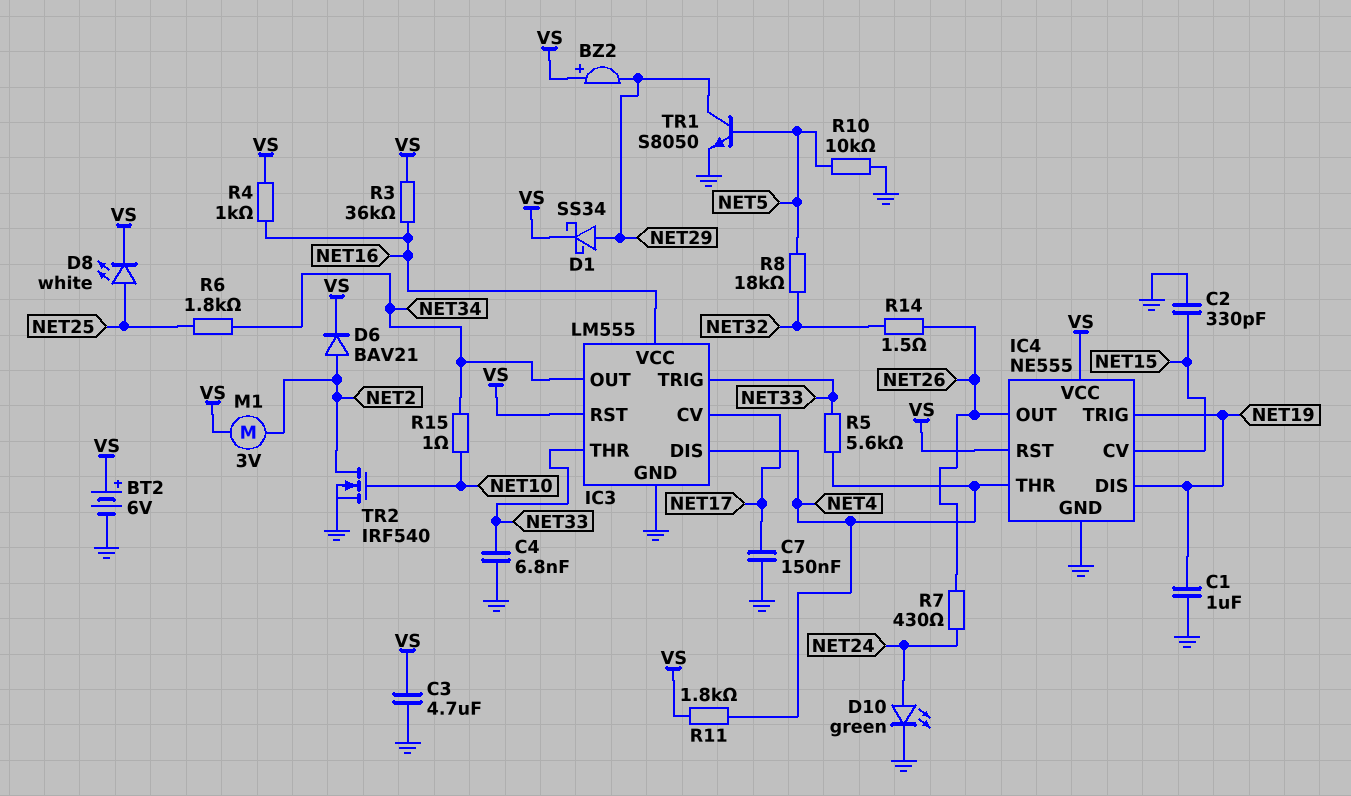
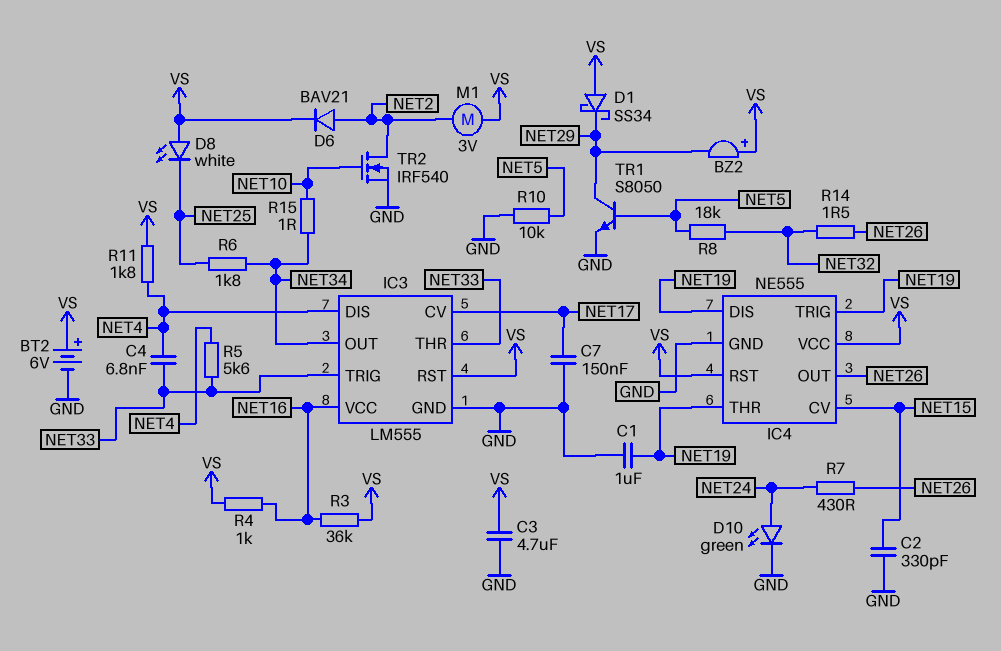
C4: 6.8nF (GND, NET33) -> 6.8nF (NET4, NET33)
D1: schottky SS34 (A NET29, K VS) -> schottky SS34 (A VS, K NET29)
D8: LED white (A NET25, K VS) -> LED white (A VS, K NET25)
IC4 pin THR: NET4 -> NET19

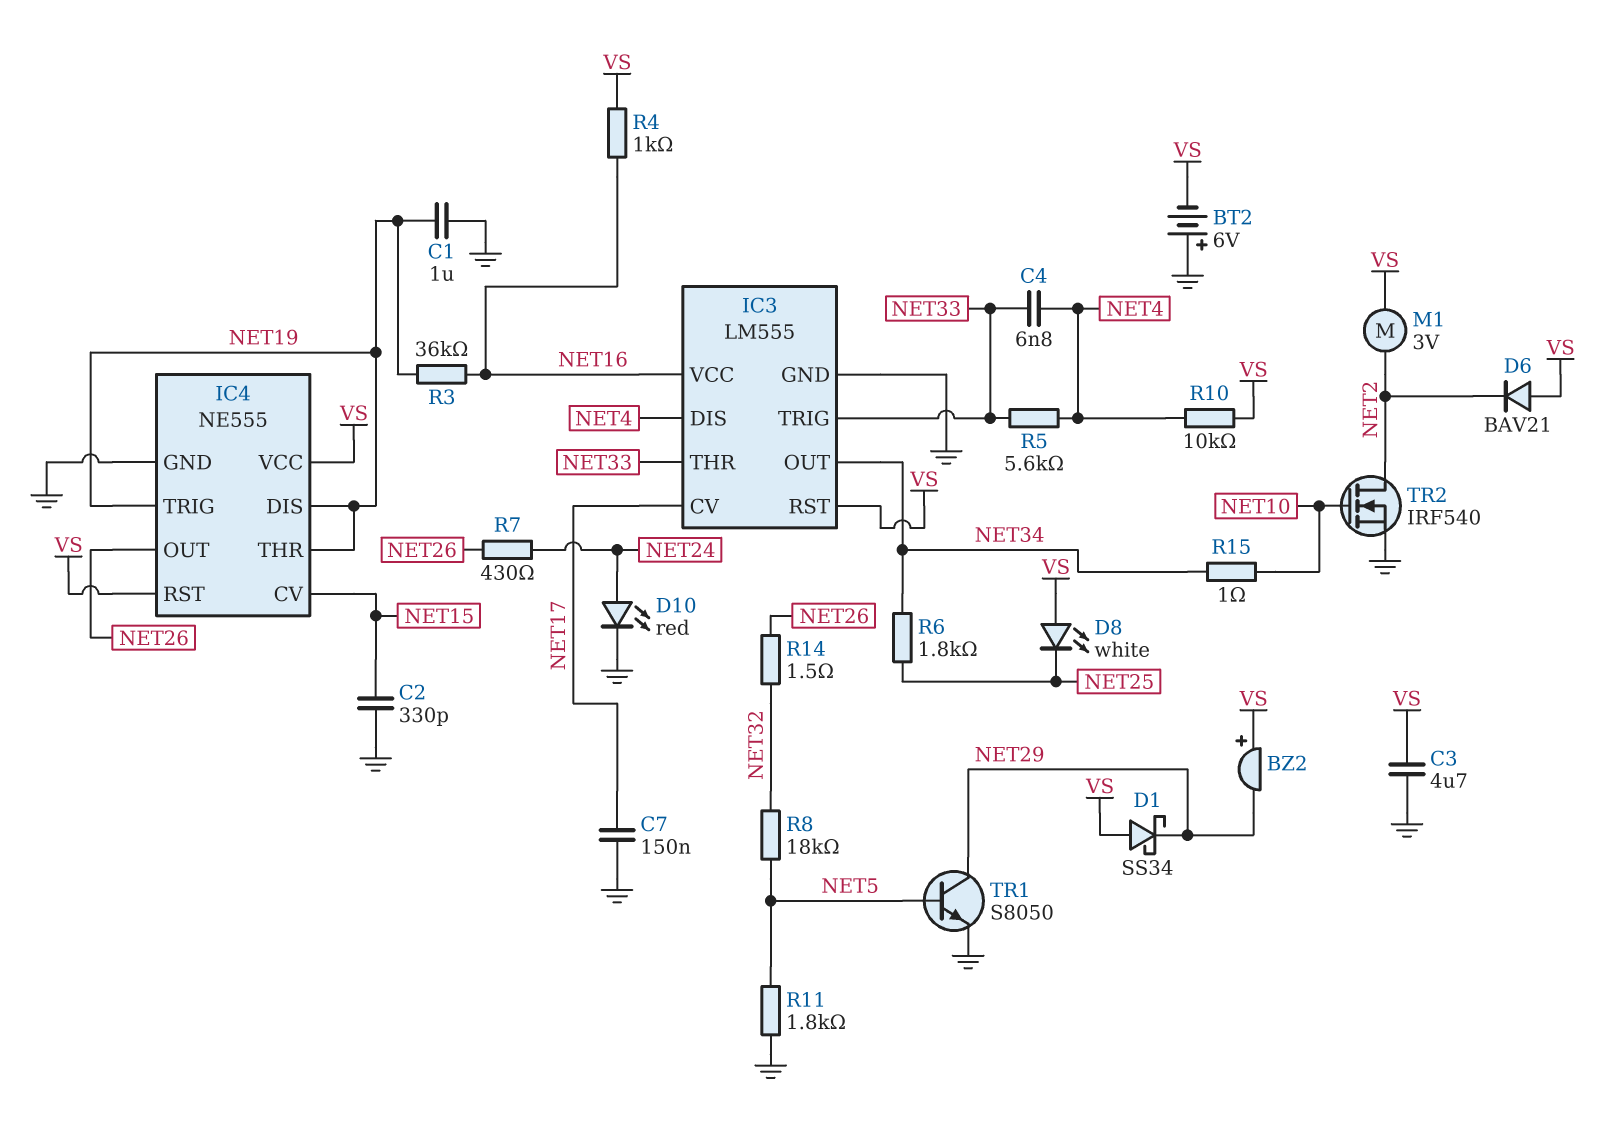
BT2: 6V (plus VS, minus GND) -> 6V (plus GND, minus VS)
D6: diode BAV21 (A NET2, K VS) -> diode BAV21 (A VS, K NET2)
D10: LED green (A NET24, K GND) -> LED red (A NET24, K GND)
R3: 36k (NET16, VS) -> 36k (NET16, NET19)
R10: 10k (GND, NET5) -> 10k (NET4, VS)
R11: 1.8k (NET4, VS) -> 1.8k (GND, NET5)

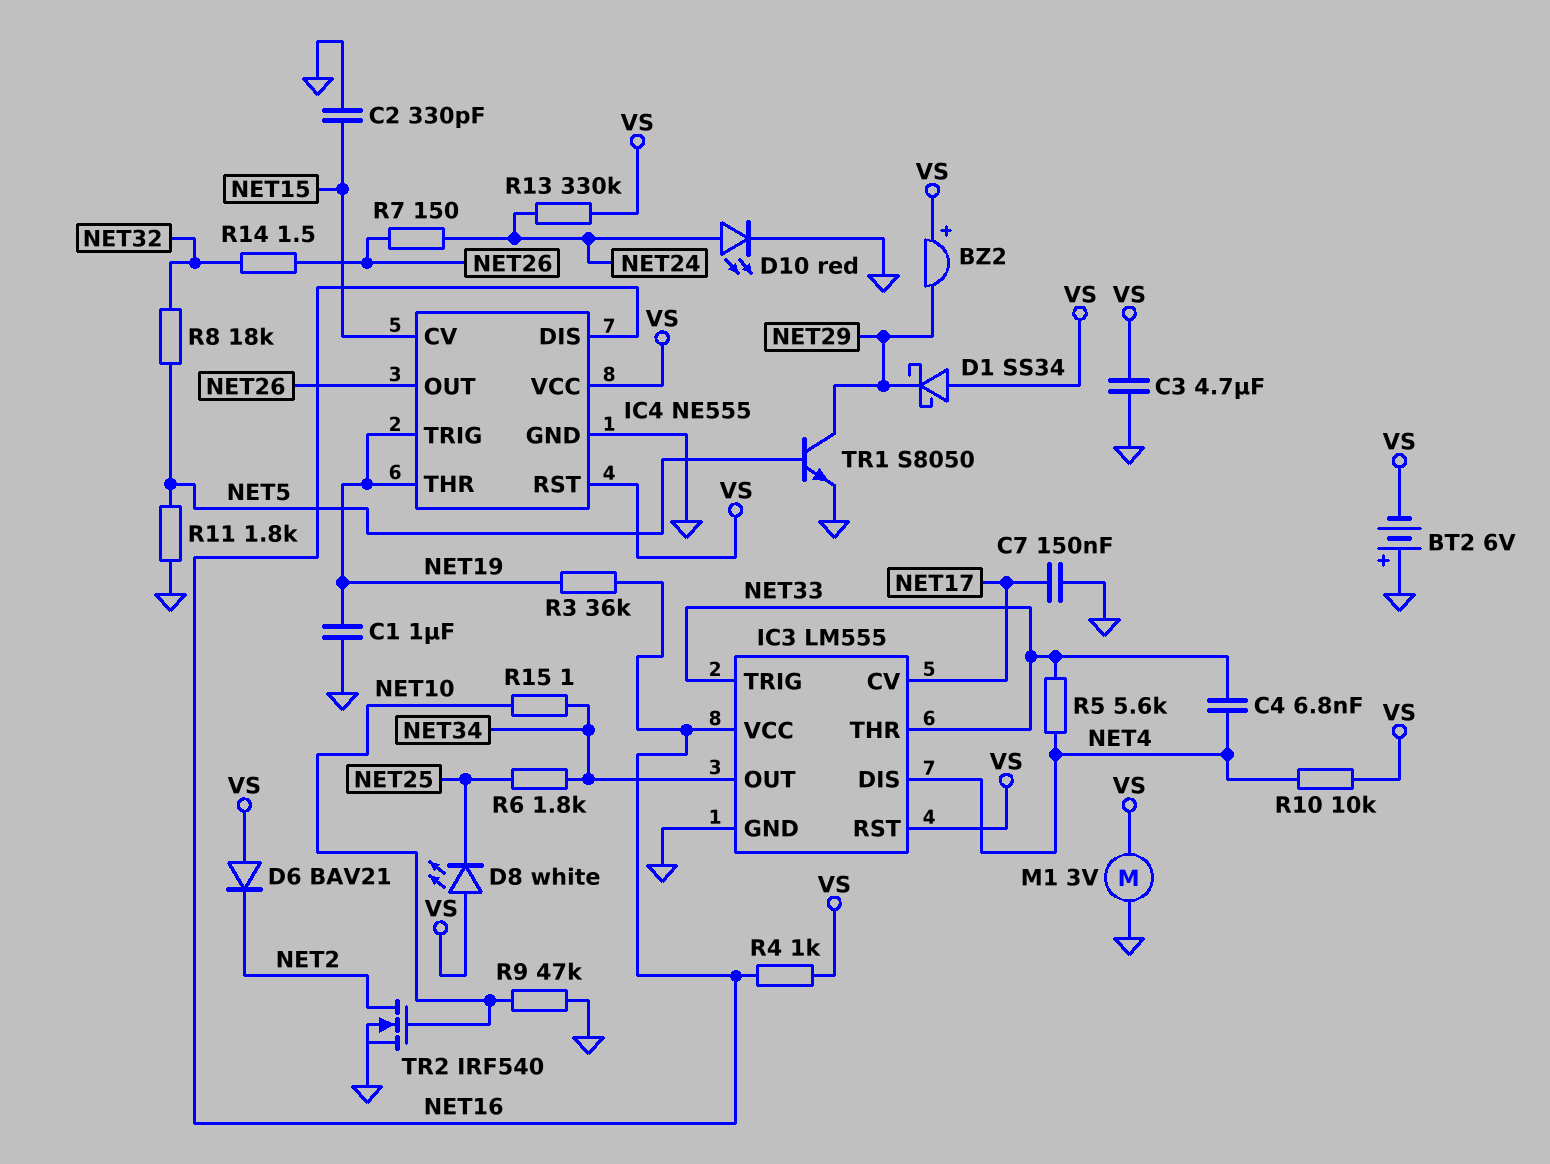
IC4 pin DIS: NET19 -> NET16
M1: motor 3V (NET2, VS) -> motor 3V (GND, VS)
R7: 430 (NET24, NET26) -> 150 (NET24, NET26)
R9: none -> 47k (GND, NET10)
R13: none -> 330k (NET24, VS)

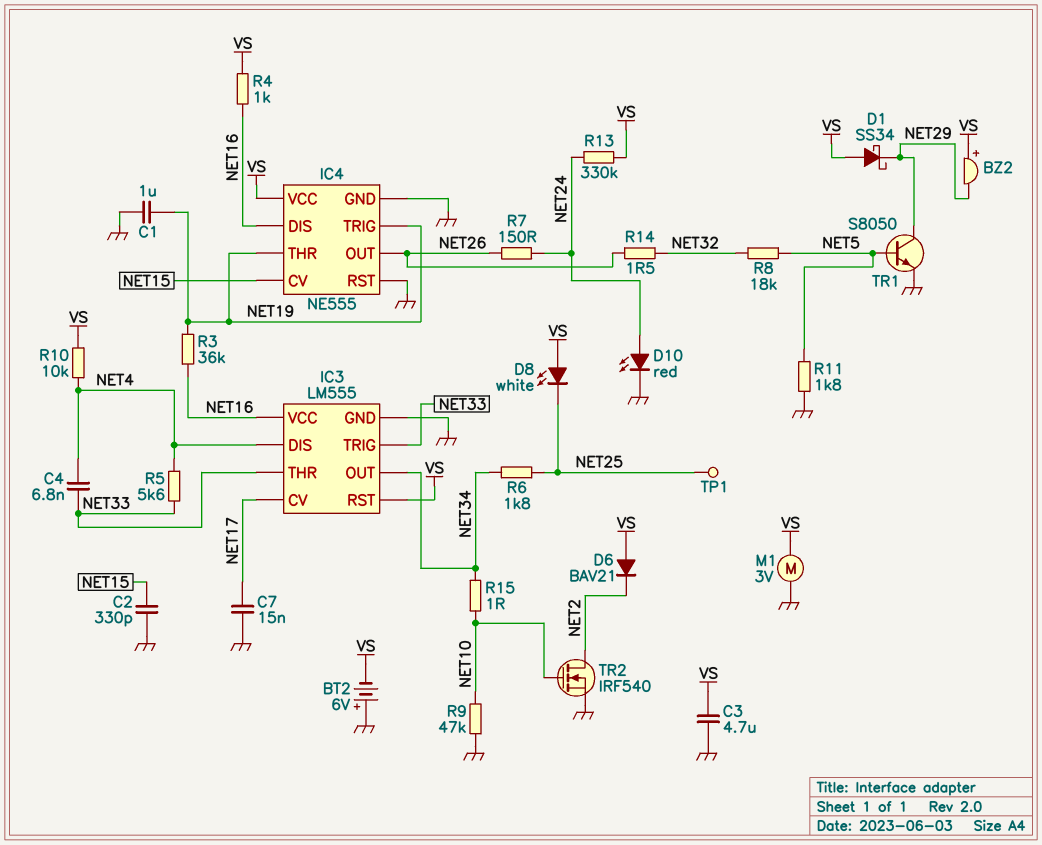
C7: 150nF (GND, NET17) -> 15nF (GND, NET17)
IC4 pin RST: VS -> GND
TP1: none -> test point (NET25)

